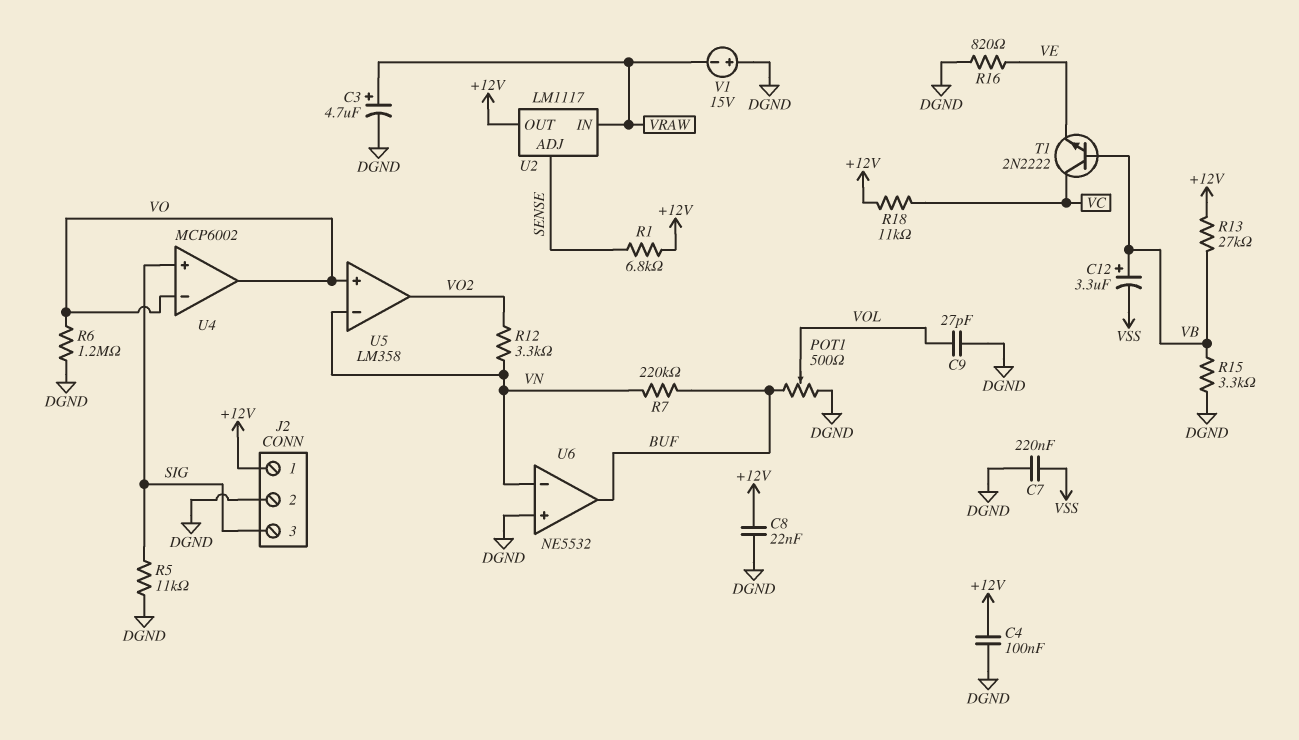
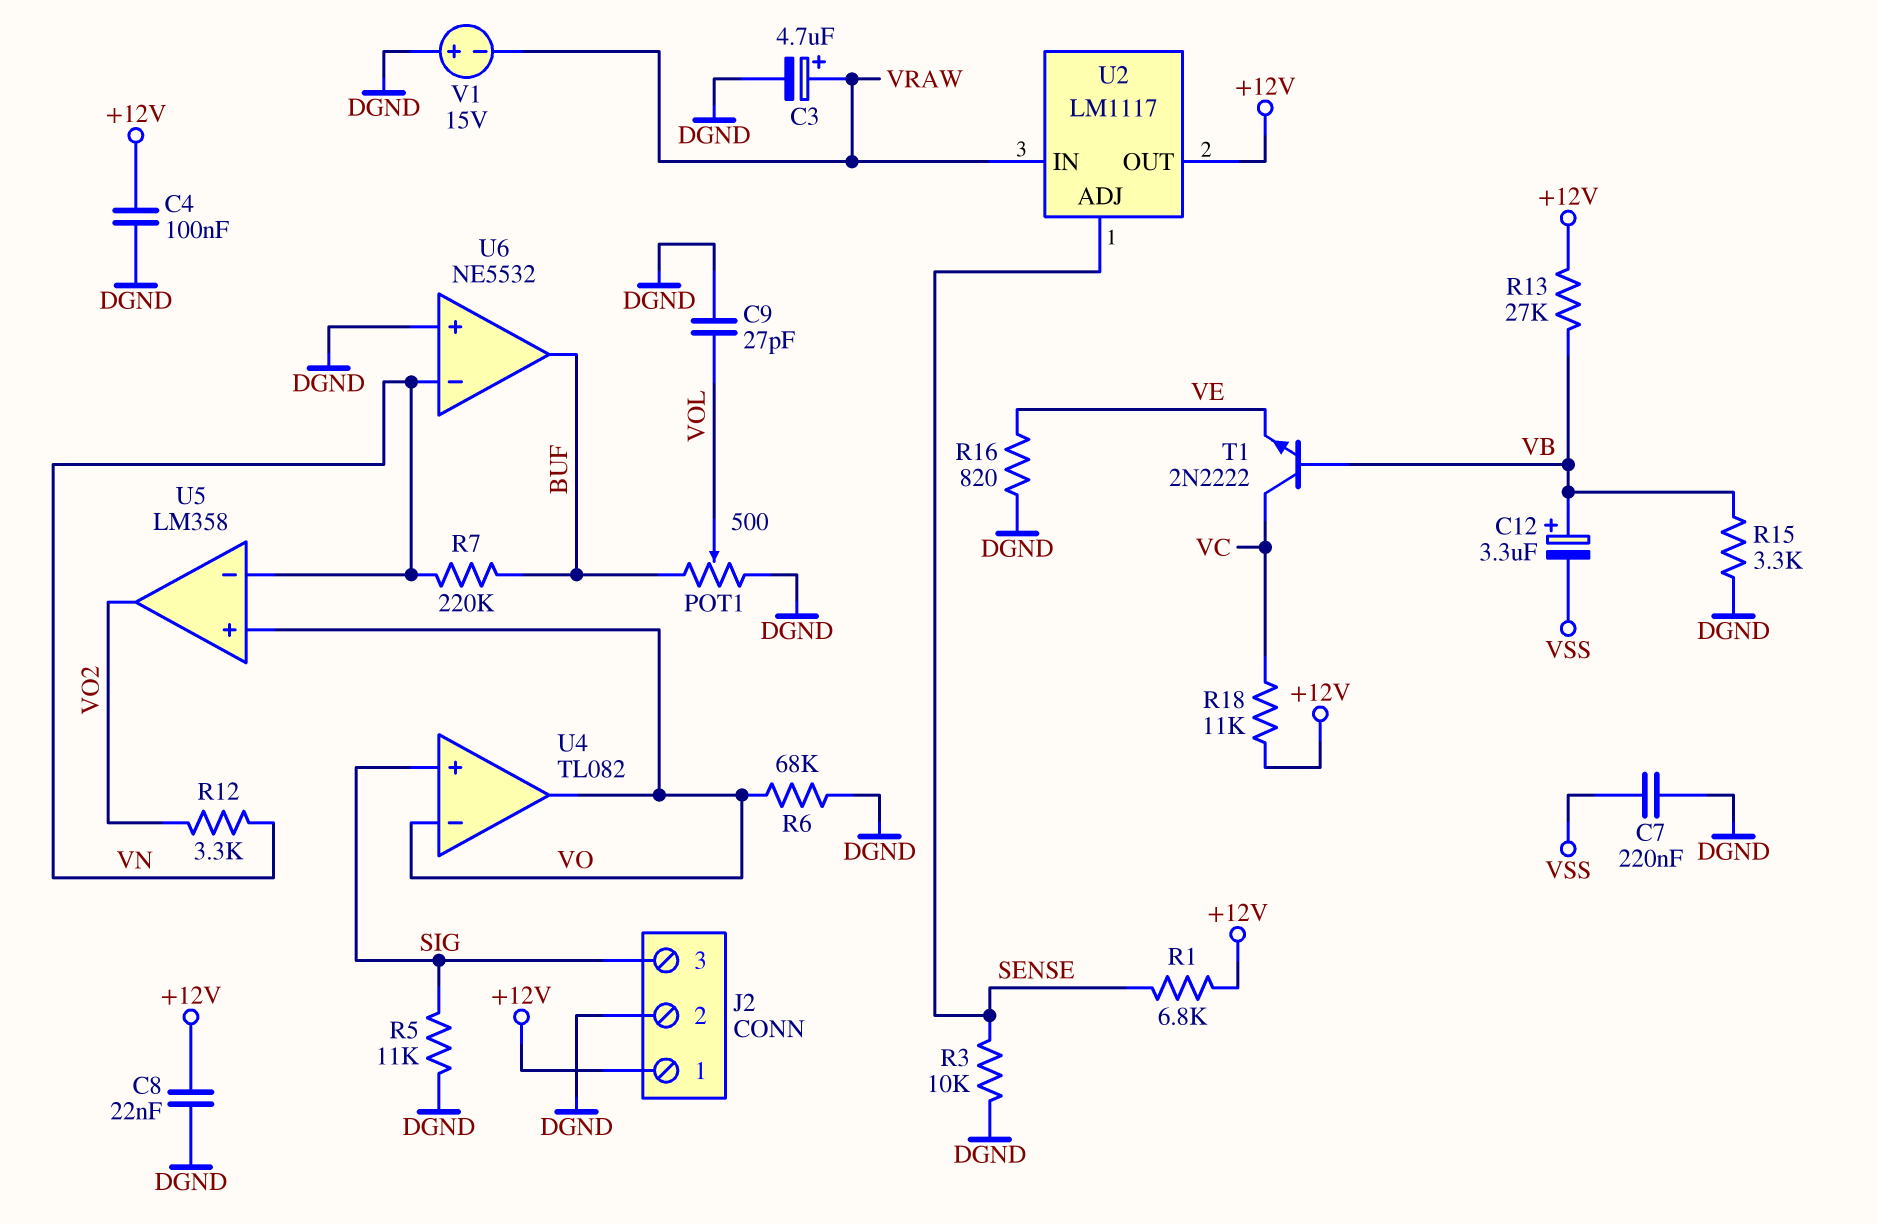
R3: none -> 10k (DGND, SENSE)
R6: 1.2M (DGND, VO) -> 68k (DGND, VO)
U4: MCP6002 -> TL082

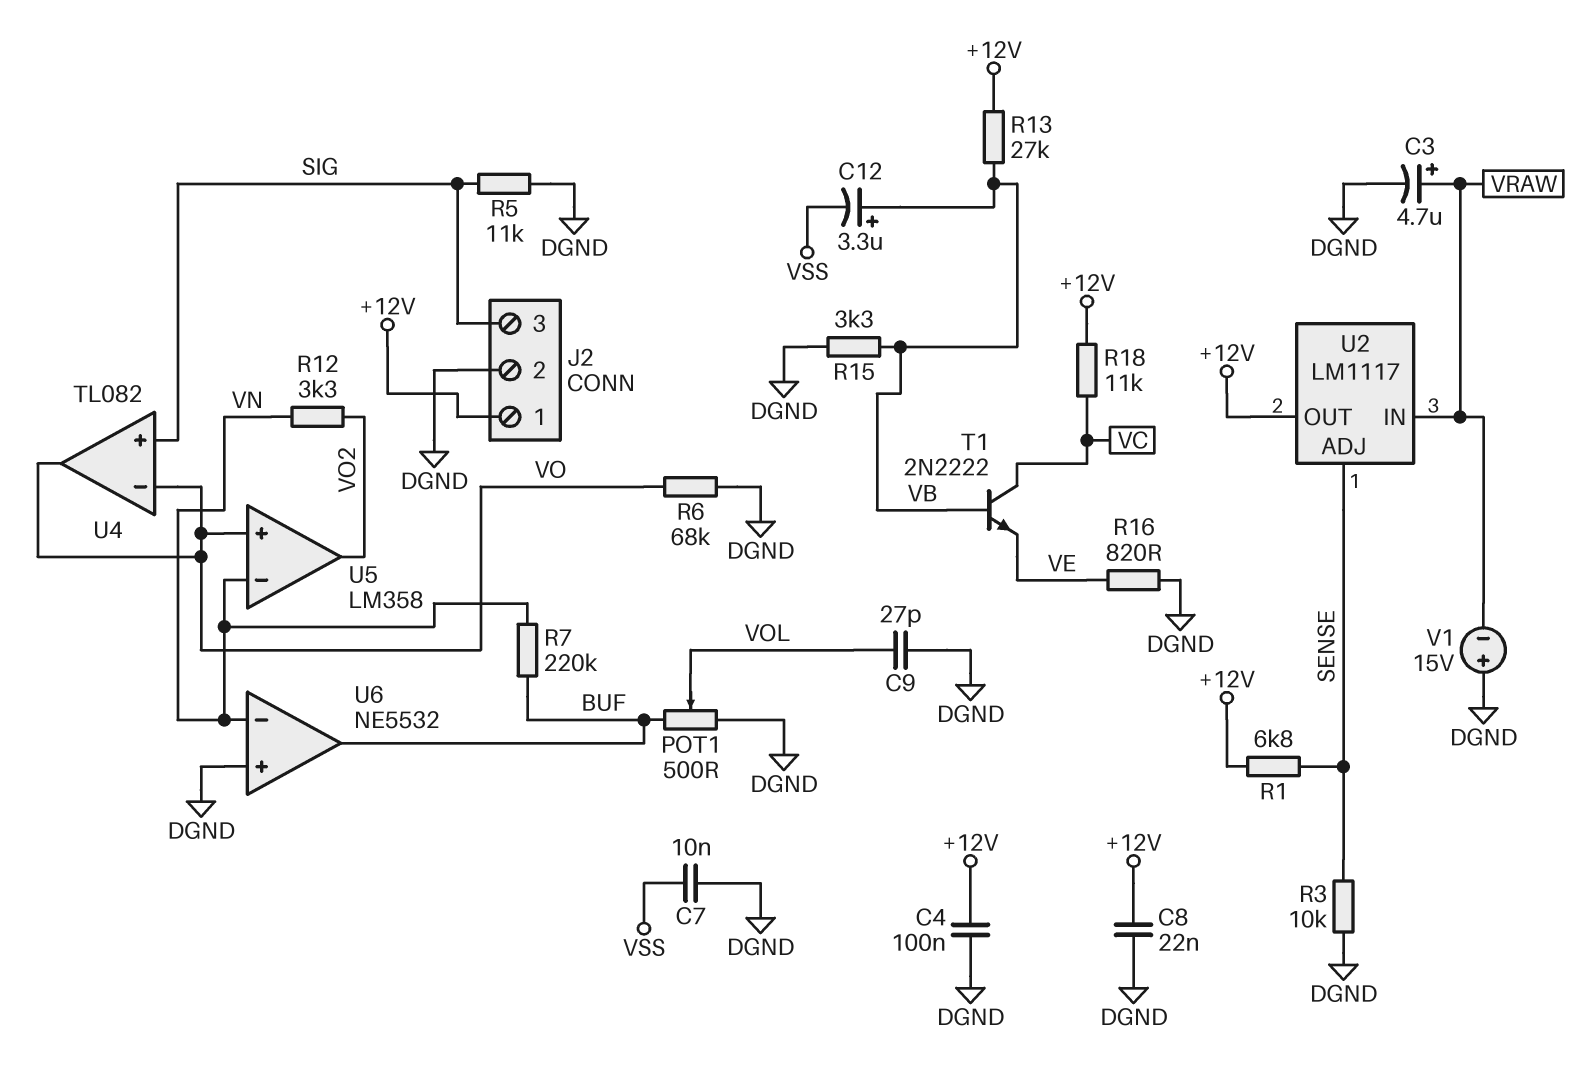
C7: 220nF (DGND, VSS) -> 10nF (DGND, VSS)

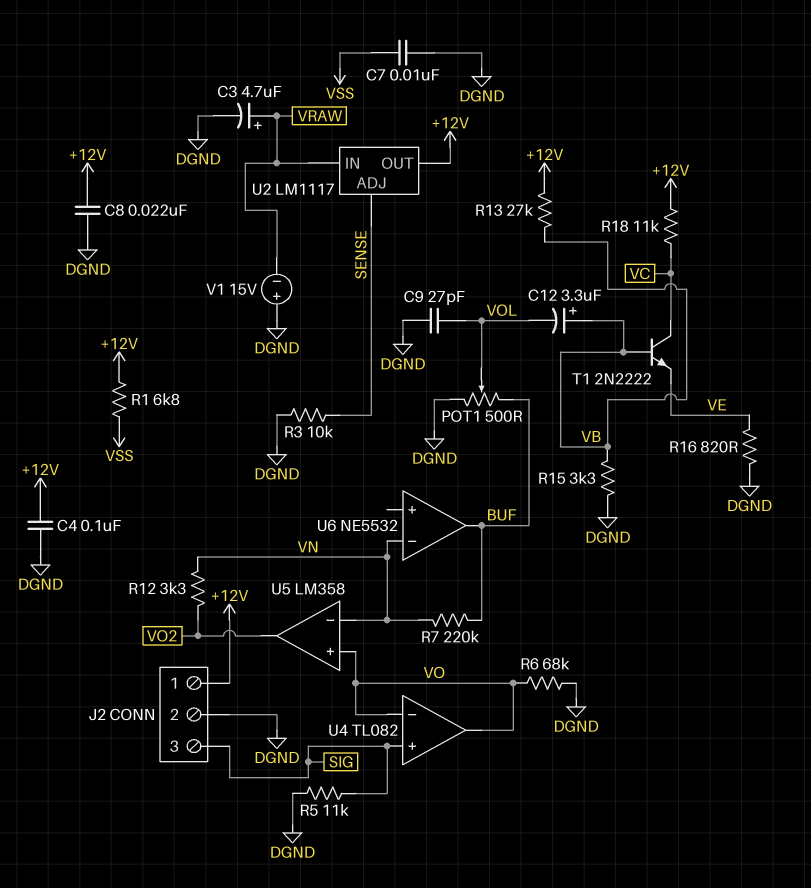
C12: 3.3uF (plus VB, minus VSS) -> 3.3uF (plus VB, minus VOL)
R1: 6.8k (+12V, SENSE) -> 6.8k (+12V, VSS)
U6 pin in+: DGND -> none

